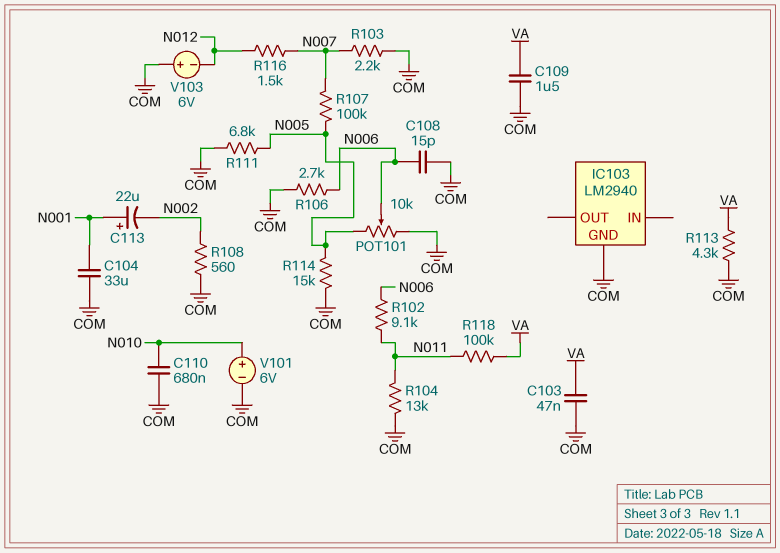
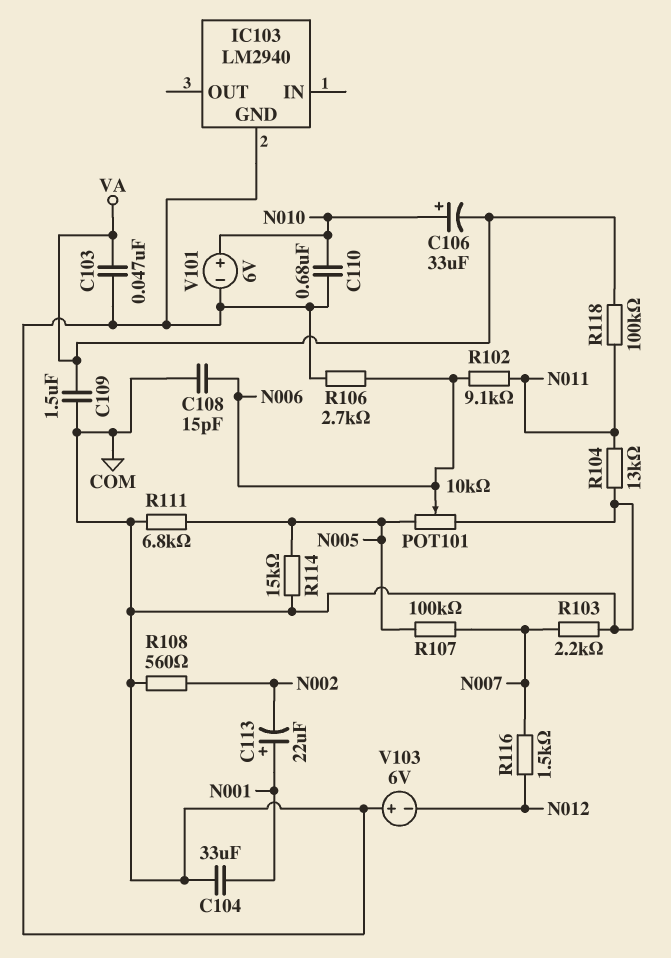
C106: none -> 33uF (plus N010, minus VA)
R113: 4.3k (COM, VA) -> none

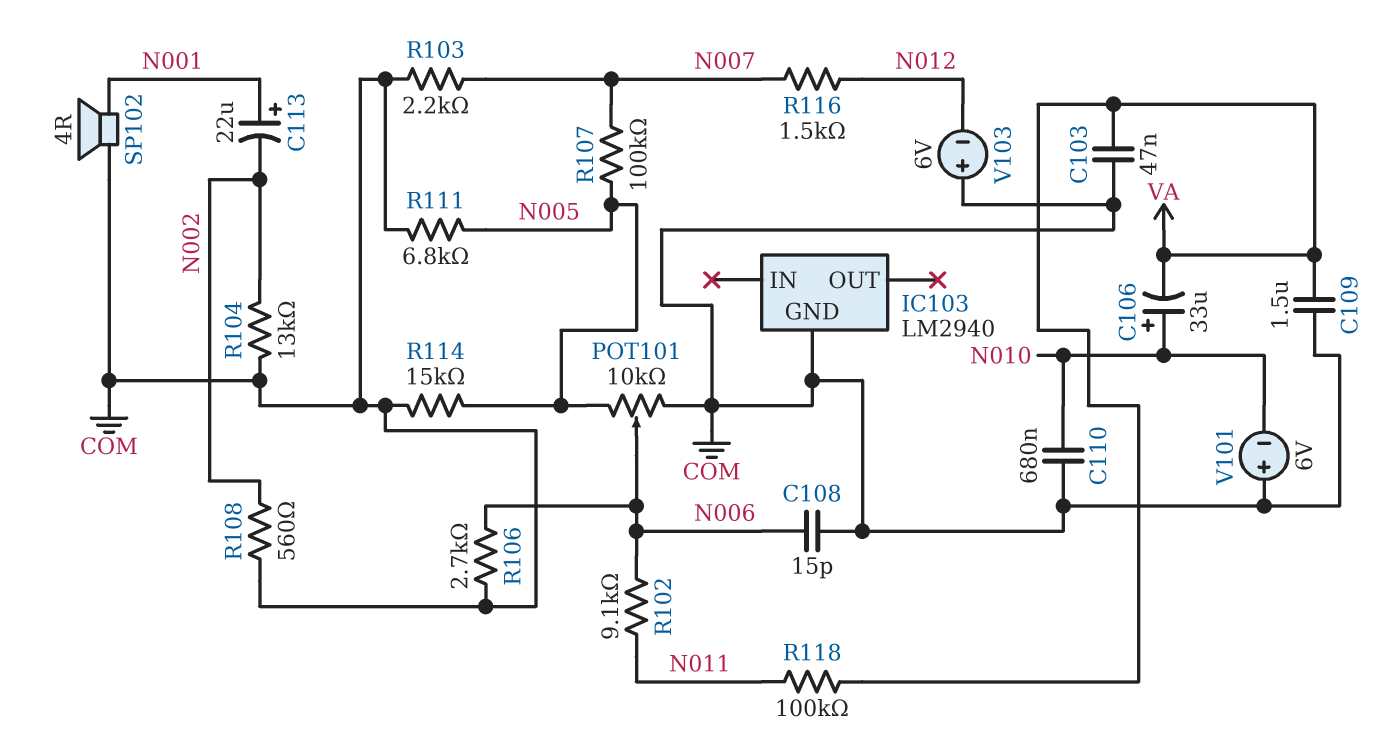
C104: 33uF (COM, N001) -> none
R104: 13k (COM, N011) -> 13k (COM, N002)
SP102: none -> speaker 4R (COM, N001)
V101: 6V (plus N010, minus COM) -> 6V (plus COM, minus N010)

